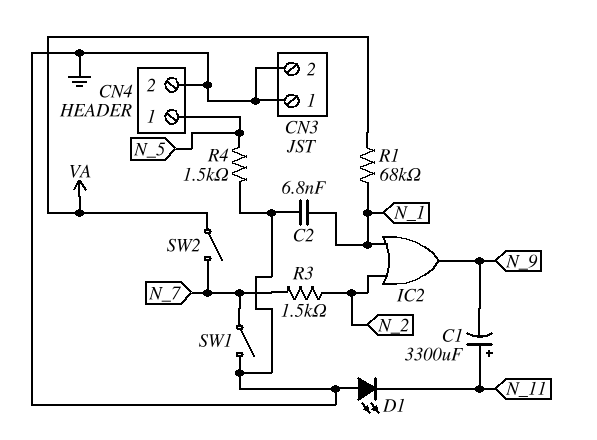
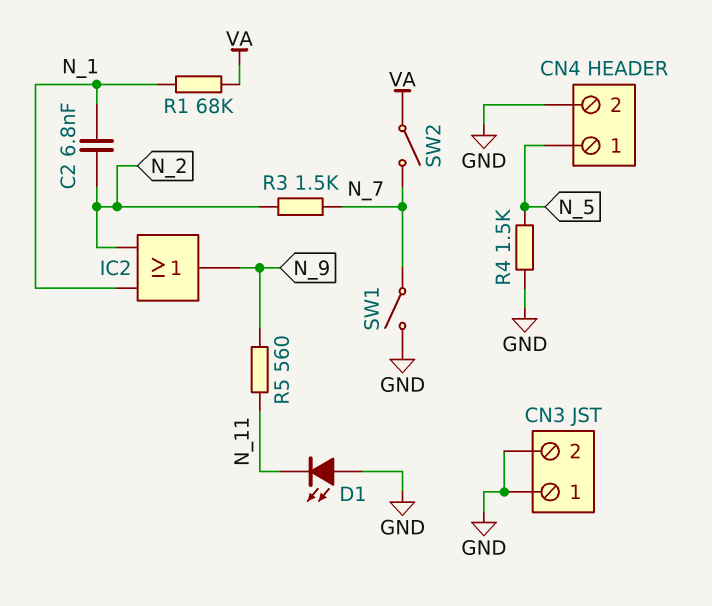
C1: 3300uF (plus N_11, minus N_9) -> none
C2: 6.8nF (GND, N_1) -> 6.8nF (N_1, N_2)
R5: none -> 560 (N_9, N_11)

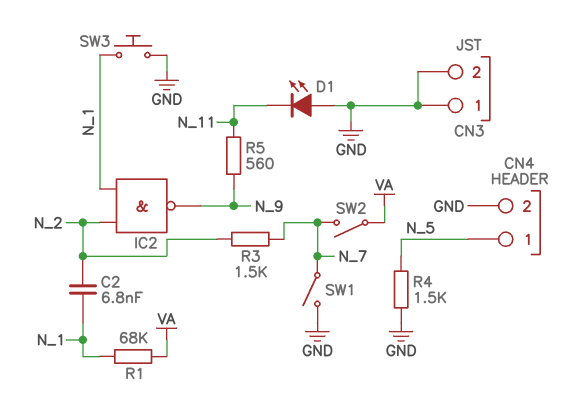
IC2: OR (in N_1, in N_2, out N_9) -> NAND (in N_1, in N_2, out N_9)
SW3: none -> button (GND, N_1)

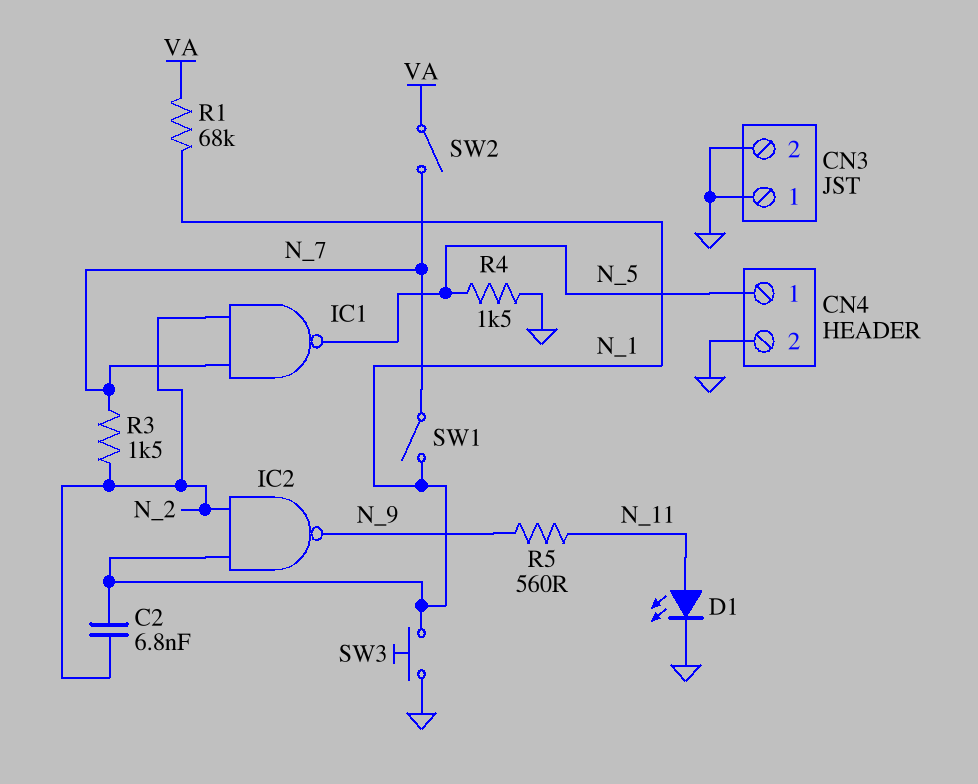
D1: LED (A GND, K N_11) -> LED (A N_11, K GND)
IC1: none -> NAND (in N_2, in N_7, out N_5)
SW1: switch (GND, N_7) -> switch (N_1, N_7)

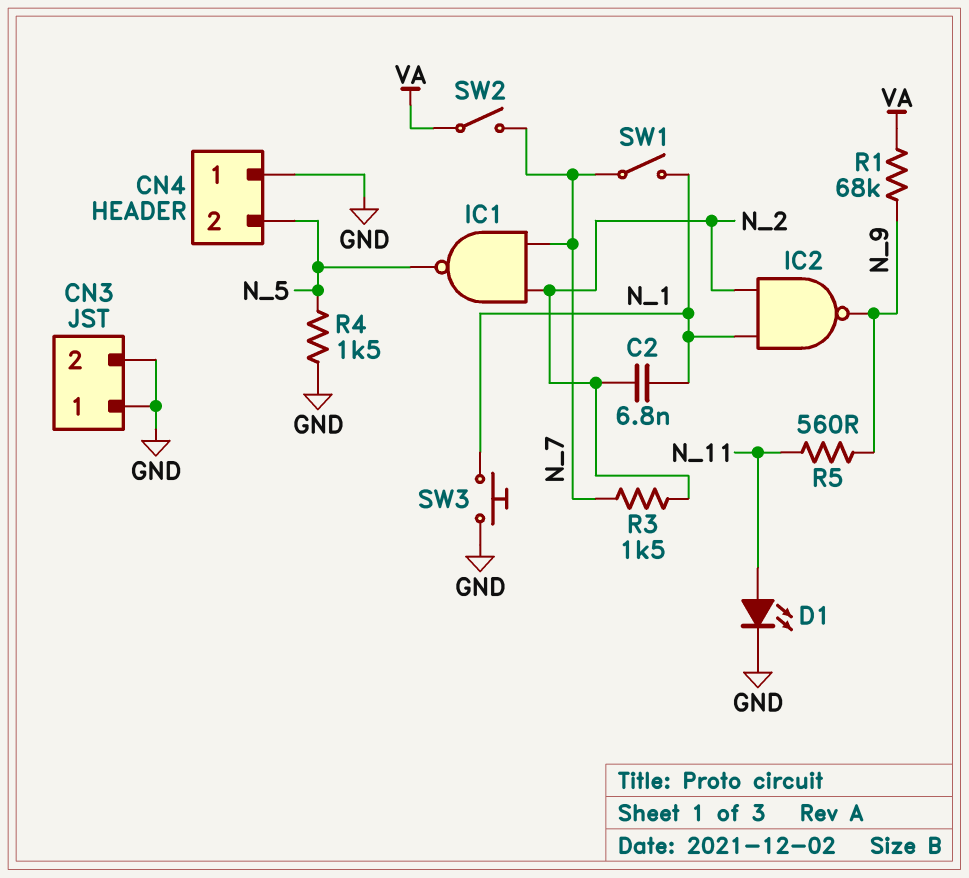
CN4 pin 1: N_5 -> GND
CN4 pin 2: GND -> N_5
R1: 68k (N_1, VA) -> 68k (N_9, VA)

